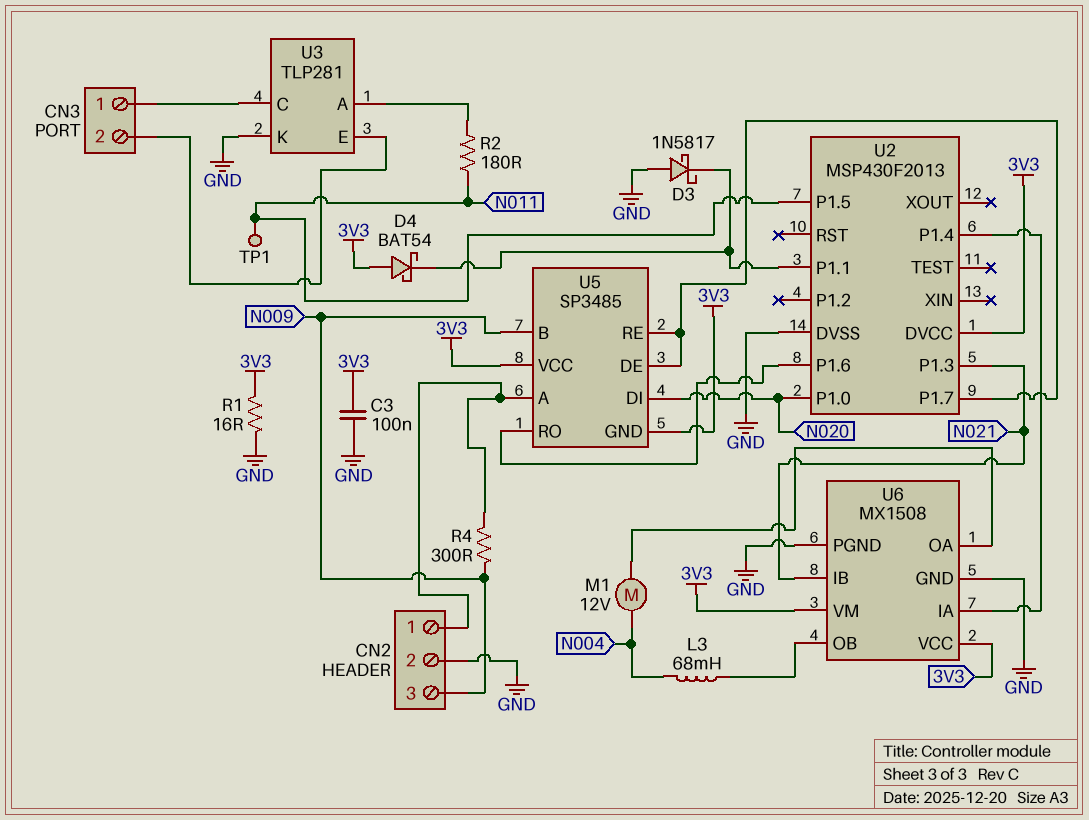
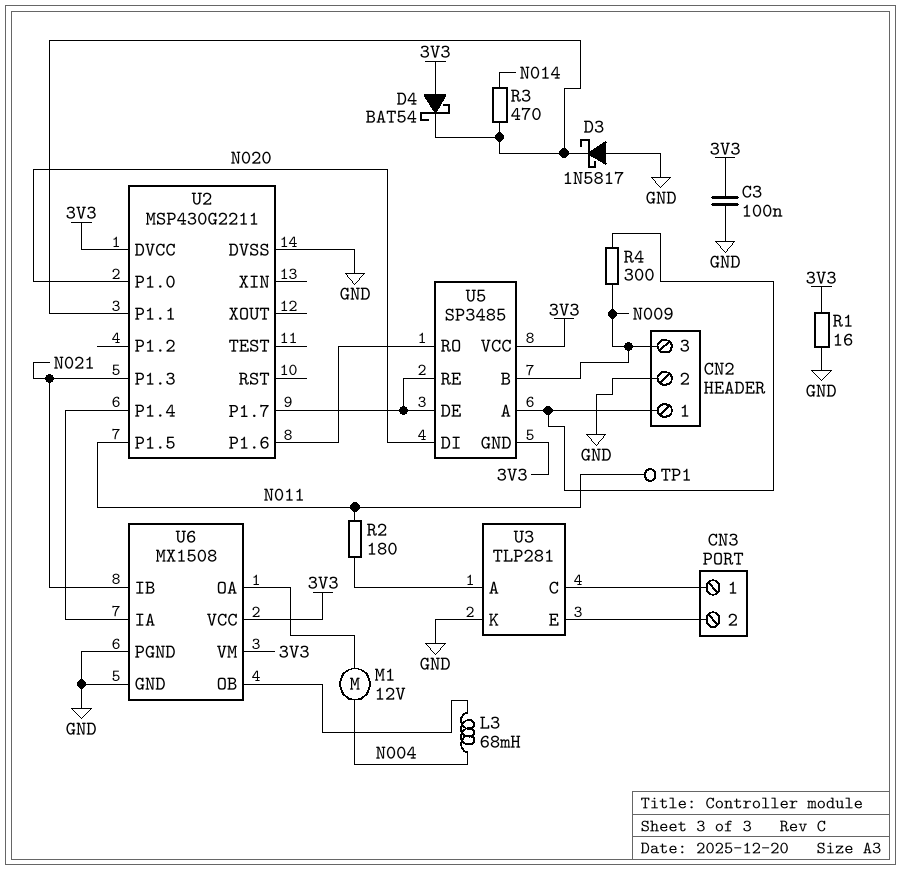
R3: none -> 470 (N014, U2/P1.1)
U2: MSP430F2013 -> MSP430G2211

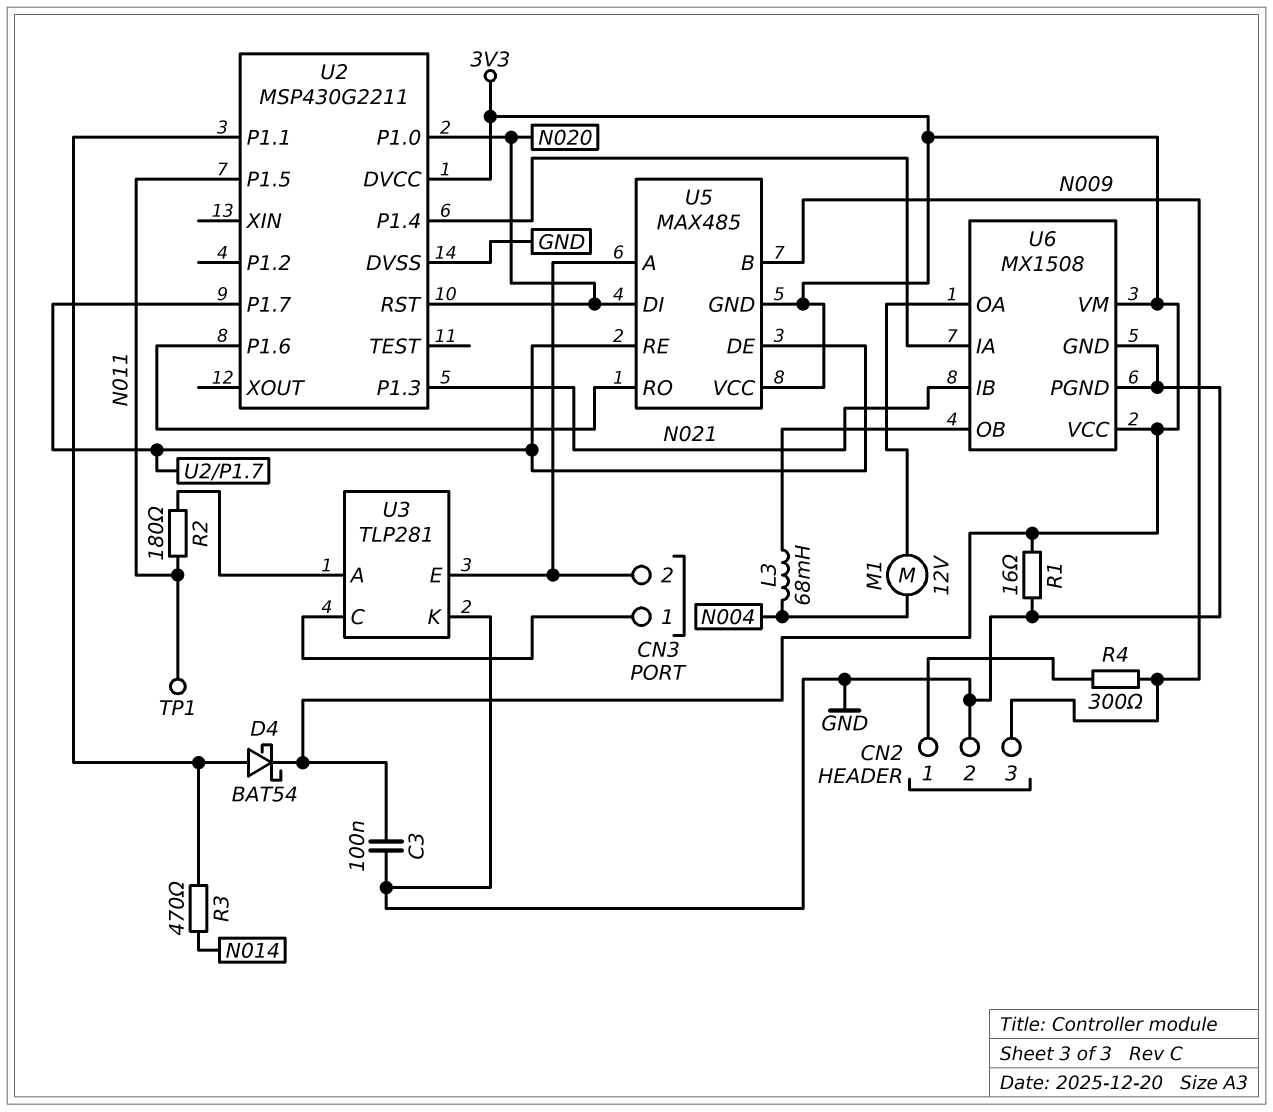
D3: schottky 1N5817 (A GND, K U2/P1.1) -> none
D4: schottky BAT54 (A 3V3, K U2/P1.1) -> schottky BAT54 (A U2/P1.1, K 3V3)
U2 pin RST: none -> N020
U5: SP3485 -> MAX485
U5 pin A: CN2/1 -> CN3/2

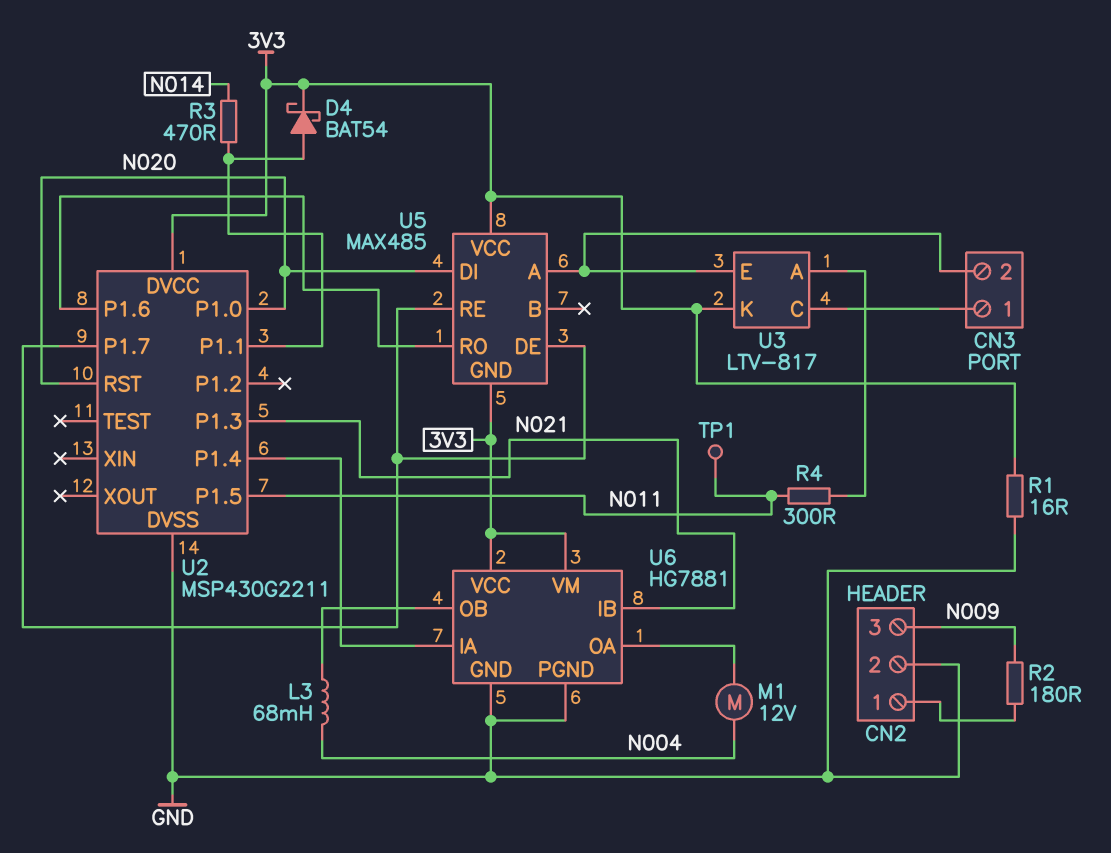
C3: 100nF (3V3, GND) -> none
R2: 180 (N011, U3/A) -> 180 (CN2/1, N009)
R4: 300 (CN2/1, N009) -> 300 (N011, U3/A)
U3: TLP281 -> LTV-817
U3 pin K: GND -> 3V3
U5 pin B: N009 -> none
U6: MX1508 -> HG7881

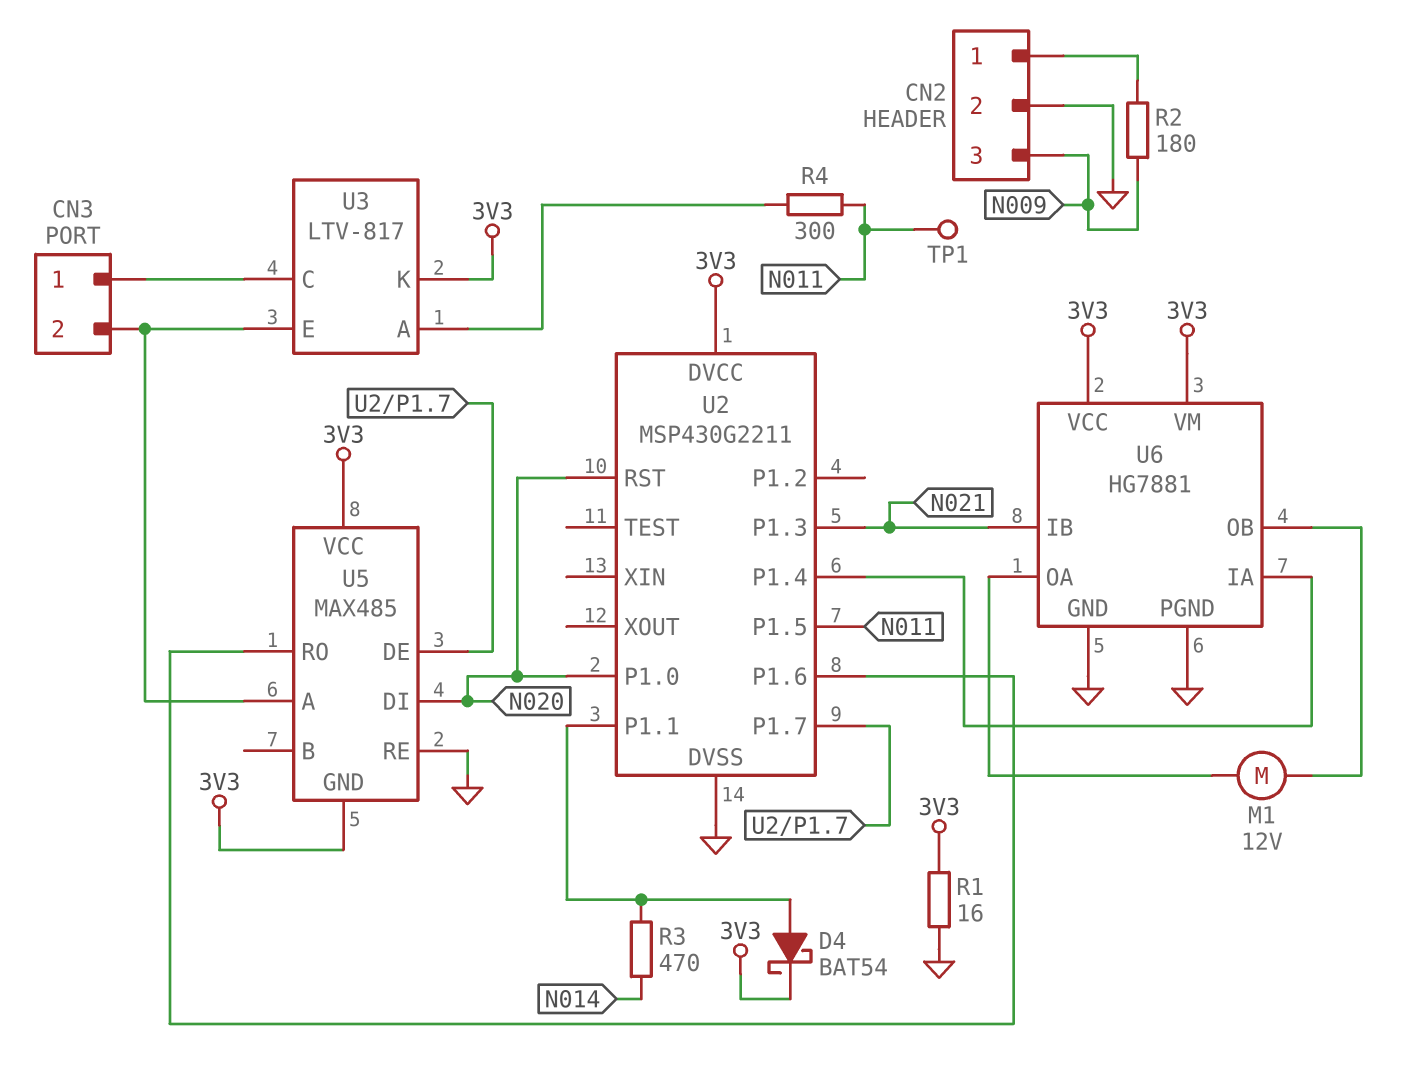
L3: 68mH (N004, U6/OB) -> none
M1: motor 12V (N004, U6/OA) -> motor 12V (U6/OA, U6/OB)
U5 pin RE: U2/P1.7 -> GND

